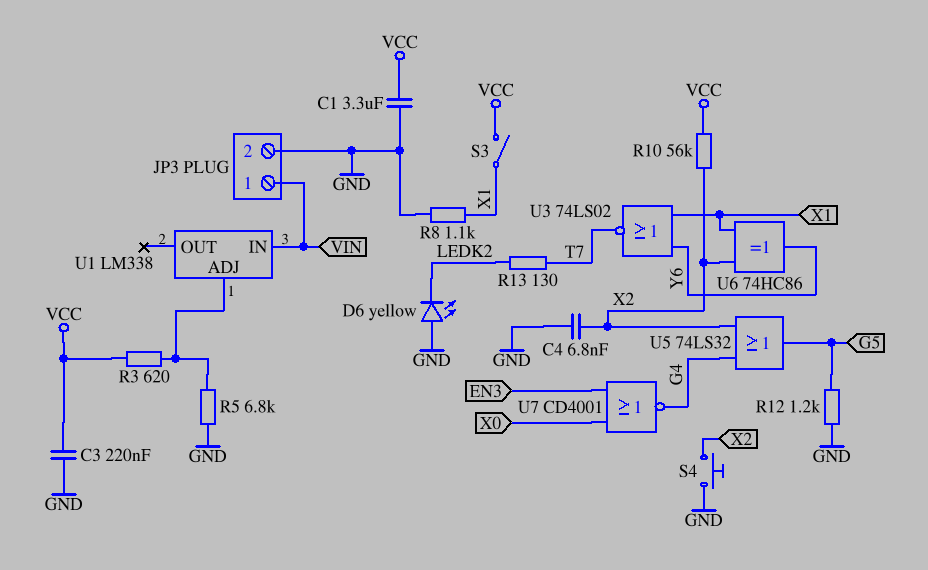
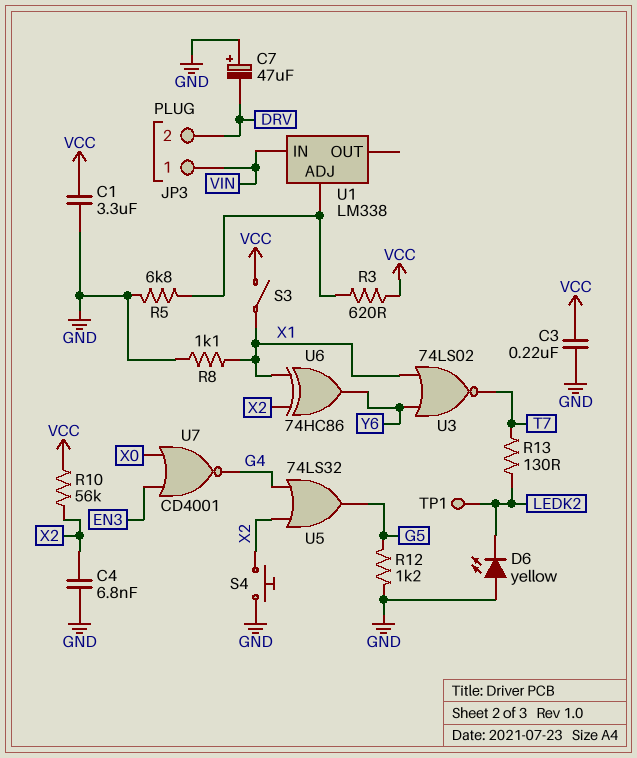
C7: none -> 47uF (plus GND, minus DRV)
JP3 pin 2: GND -> DRV
TP1: none -> test point (LEDK2)

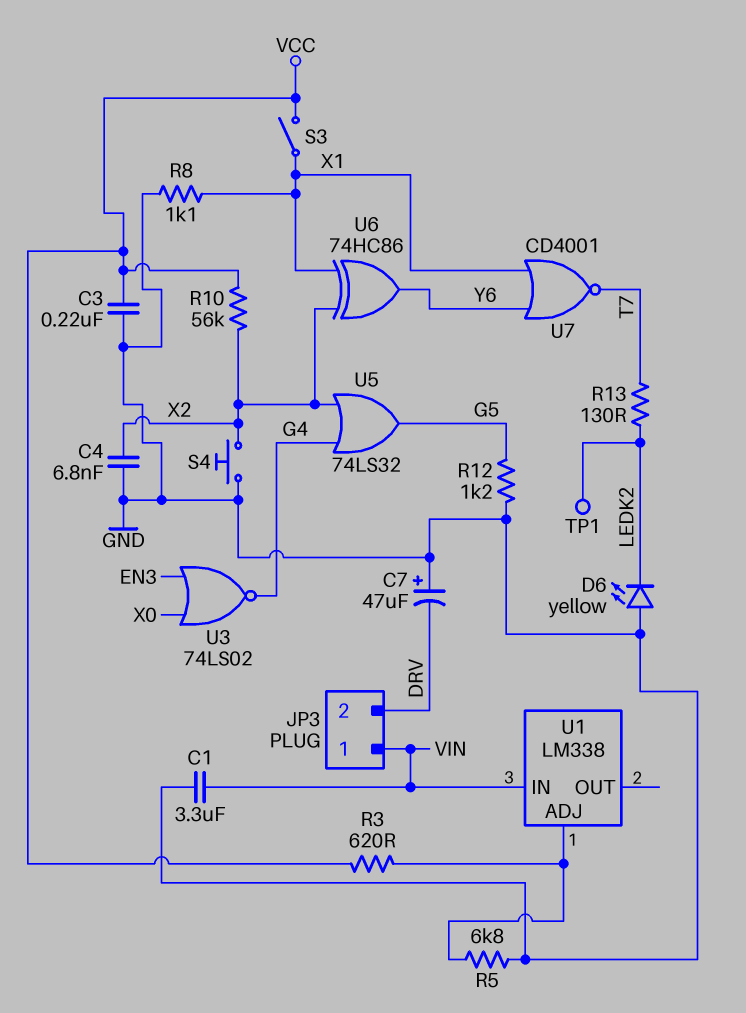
C1: 3.3uF (GND, VCC) -> 3.3uF (GND, VIN)
U3: NOR 74LS02 (in X1, in Y6, out T7) -> NOR 74LS02 (in EN3, in X0, out G4)
U7: NOR CD4001 (in EN3, in X0, out G4) -> NOR CD4001 (in X1, in Y6, out T7)

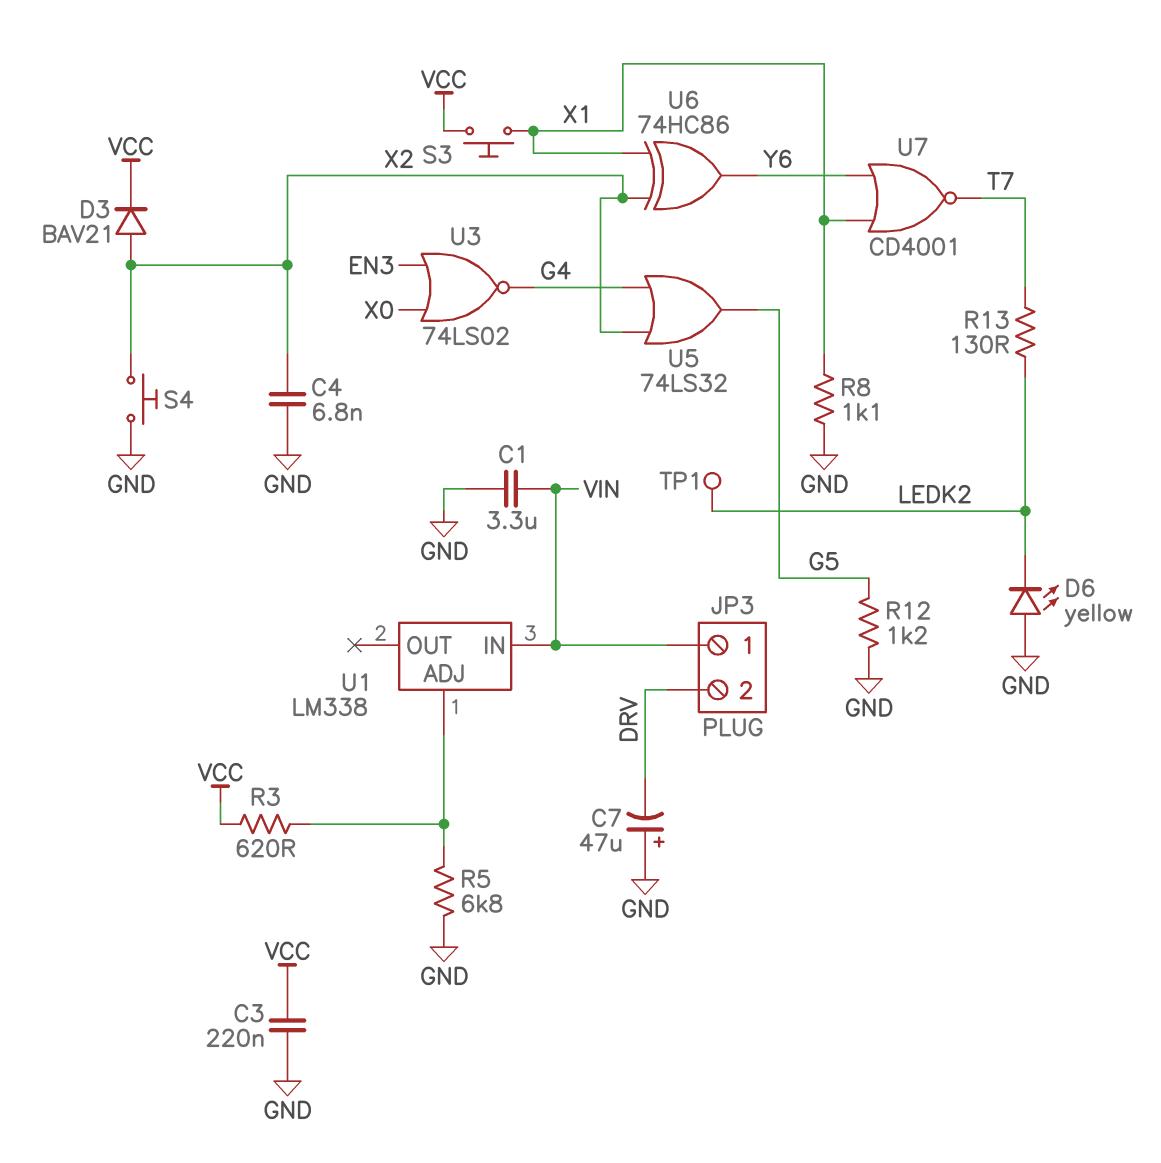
D3: none -> diode BAV21 (A X2, K VCC)
R10: 56k (VCC, X2) -> none
S3: switch (VCC, X1) -> button (VCC, X1)

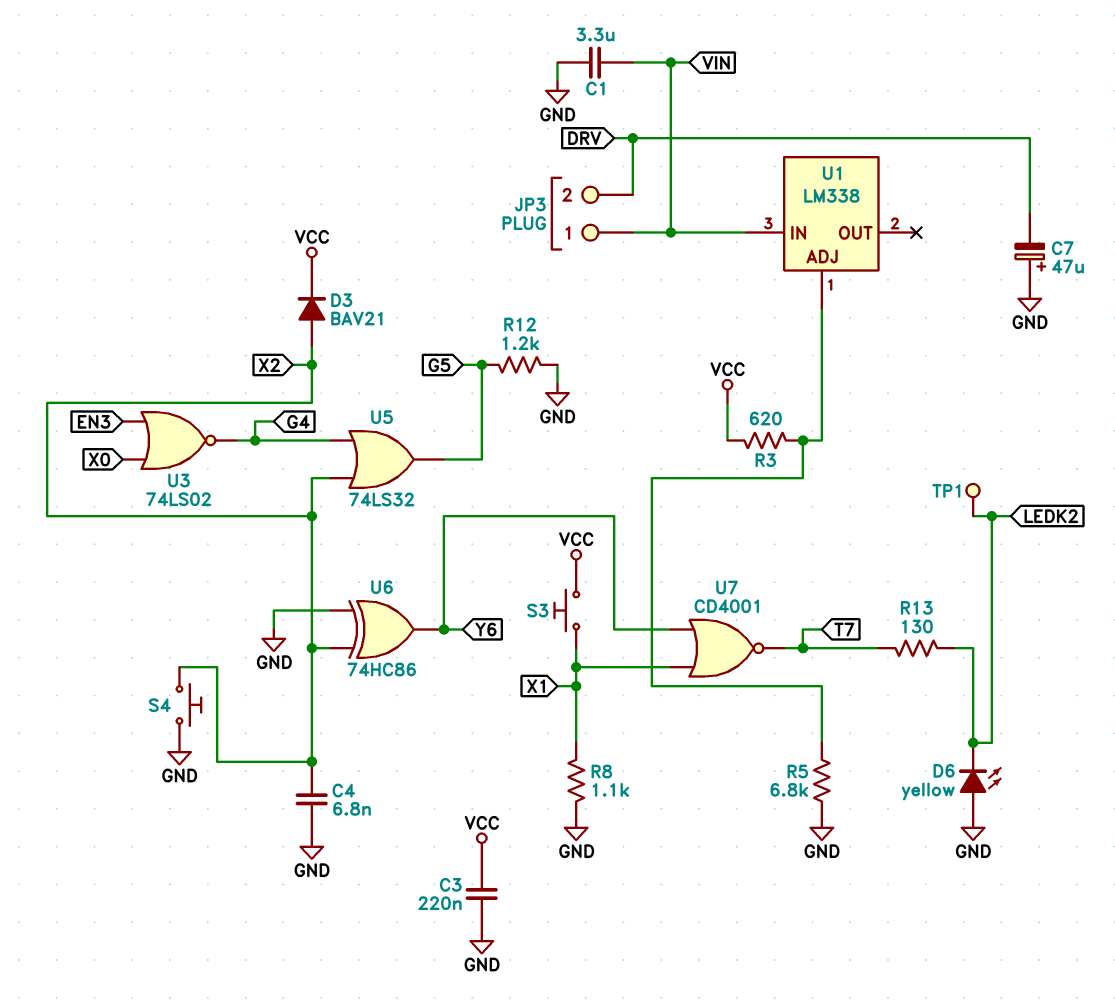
U6: XOR 74HC86 (in X1, in X2, out Y6) -> XOR 74HC86 (in GND, in X2, out Y6)

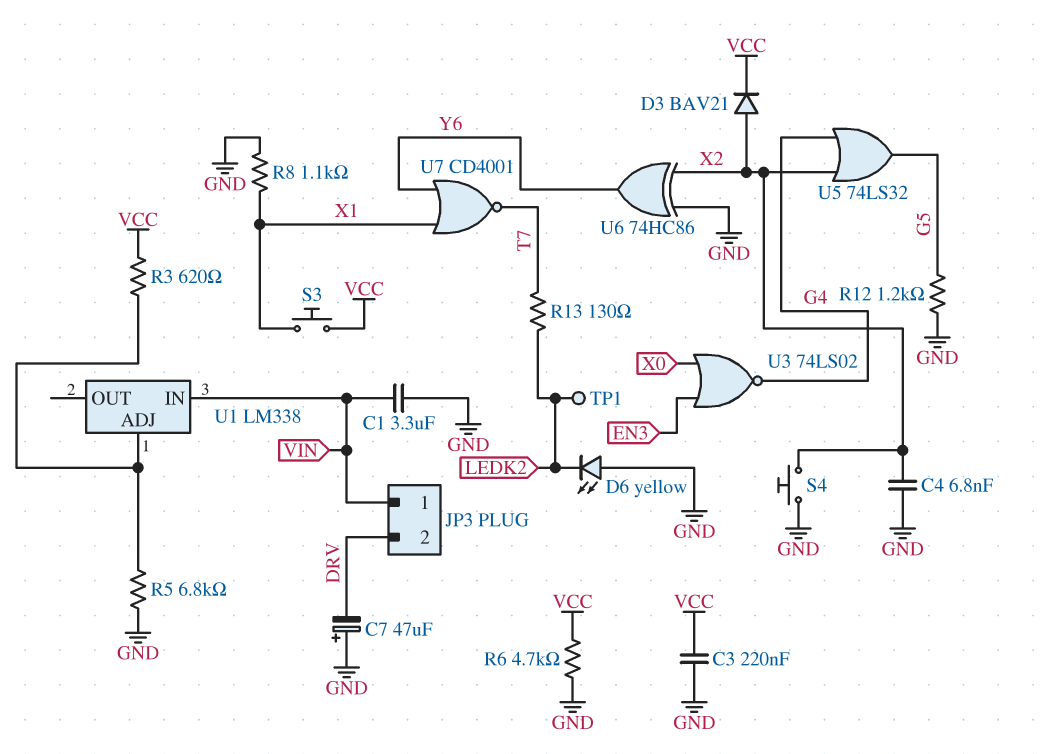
R6: none -> 4.7k (GND, VCC)

